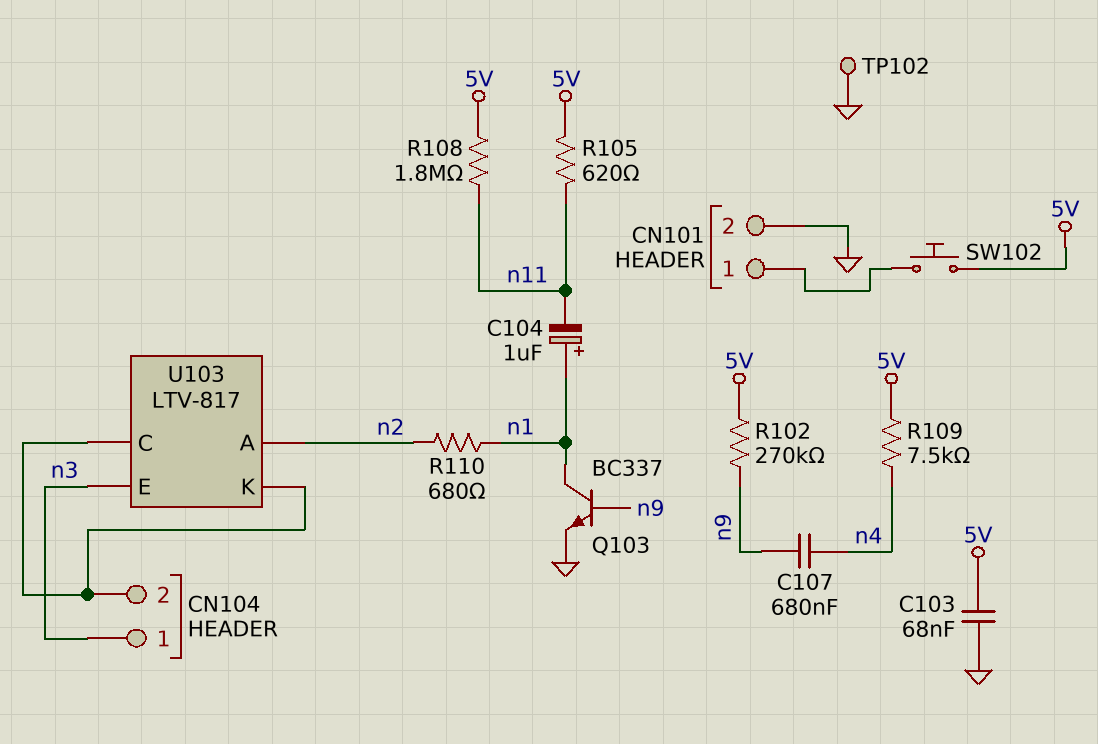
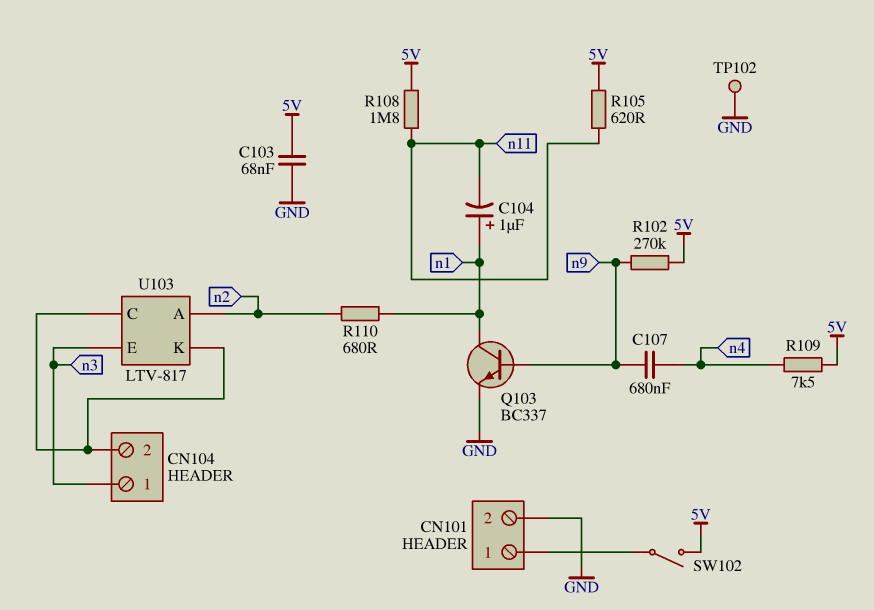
SW102: button (5V, CN101/1) -> switch (5V, CN101/1)

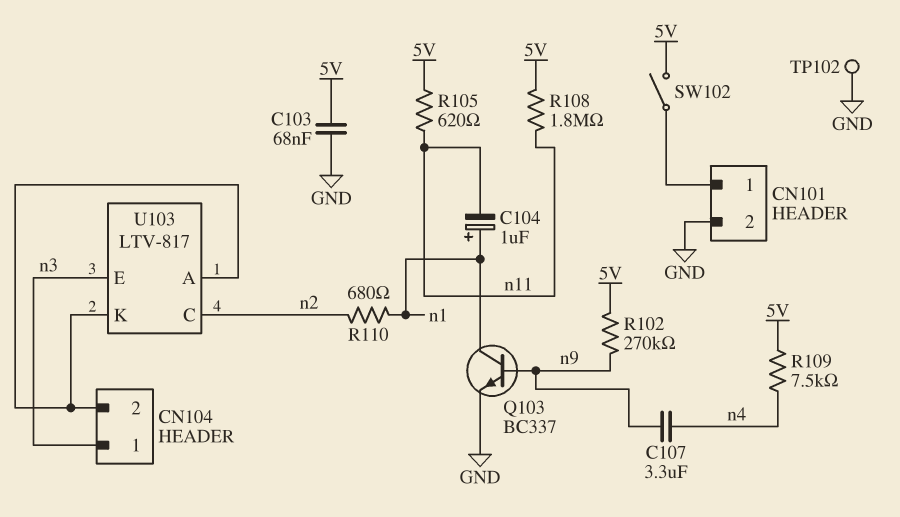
C107: 680nF (n4, n9) -> 3.3uF (n4, n9)
U103 pin A: n2 -> CN104/2
U103 pin C: CN104/2 -> n2

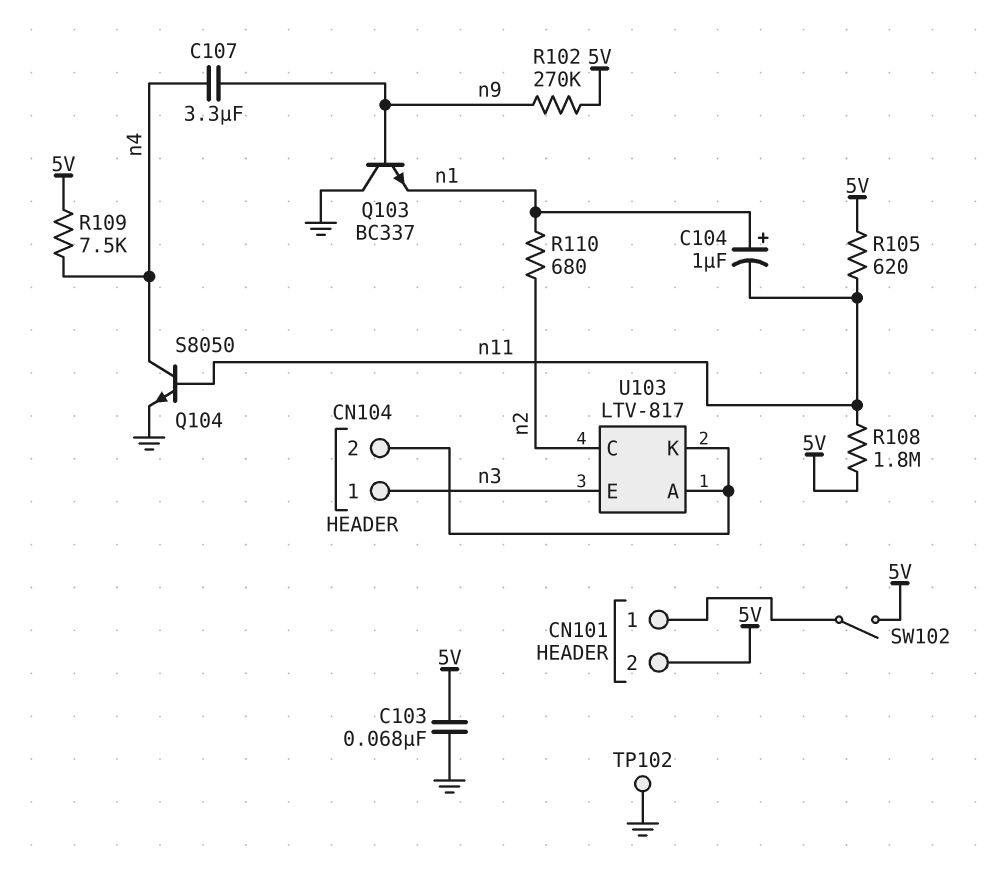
CN101 pin 2: GND -> 5V
Q103: NPN BC337 (B n9, C n1, E GND) -> NPN BC337 (B n9, C GND, E n1)
Q104: none -> NPN S8050 (B n11, C n4, E GND)

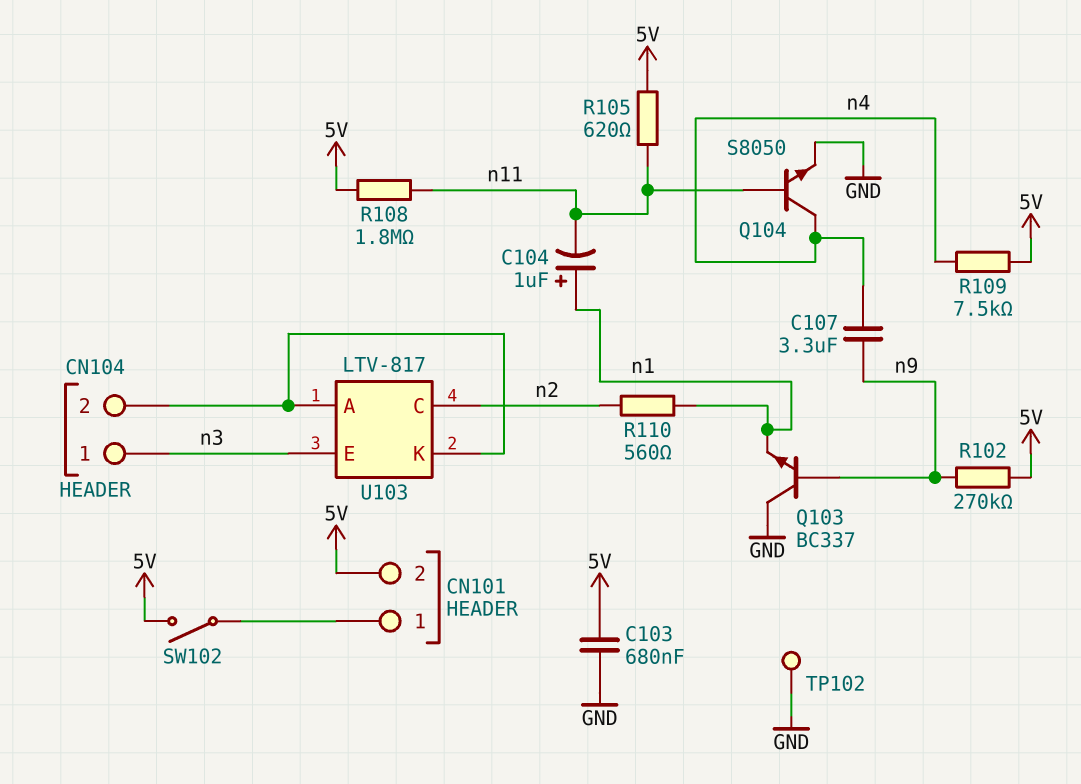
C103: 68nF (5V, GND) -> 680nF (5V, GND)
R110: 680 (n1, n2) -> 560 (n1, n2)

